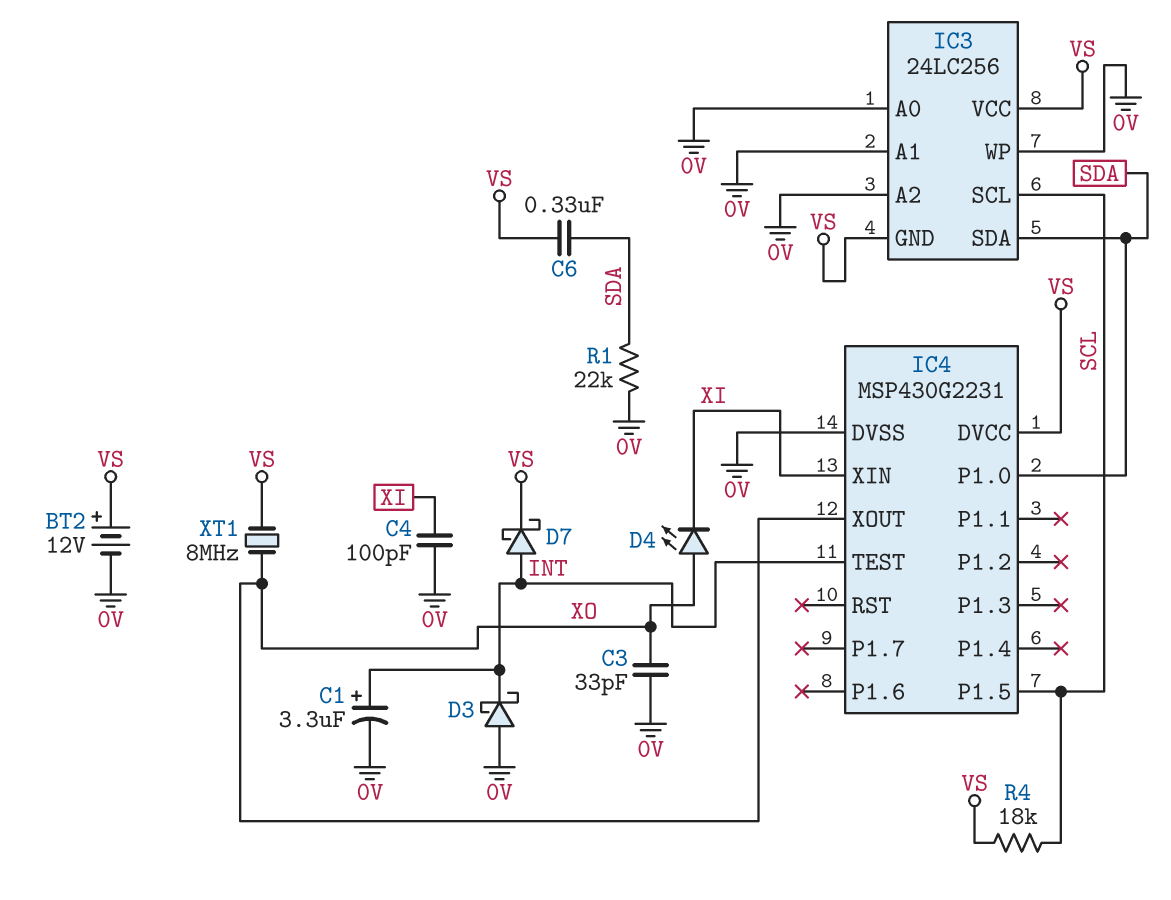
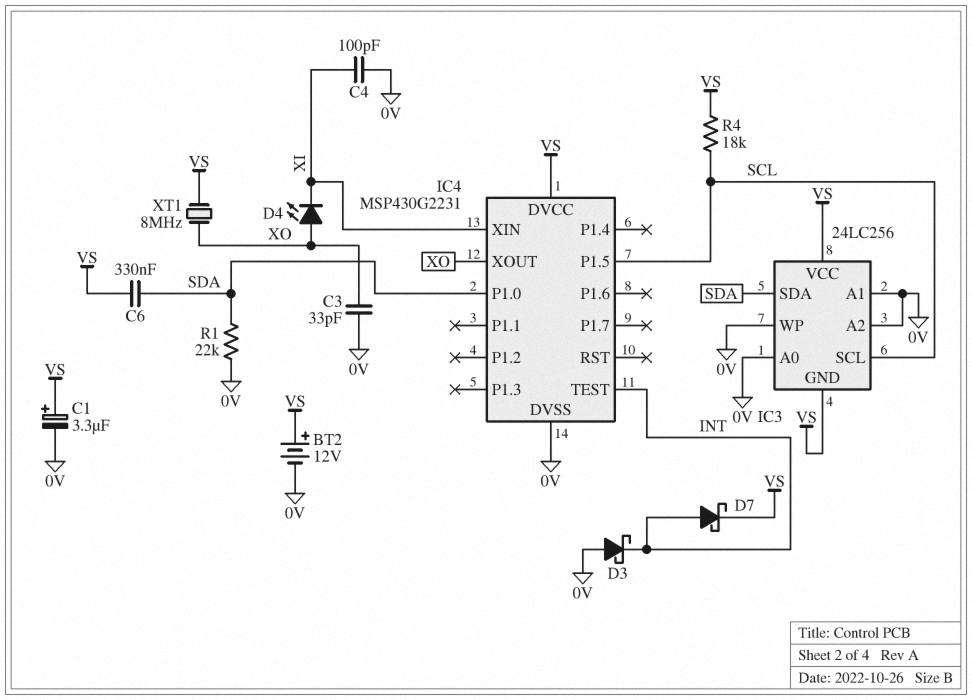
C1: 3.3uF (plus INT, minus 0V) -> 3.3uF (plus VS, minus 0V)

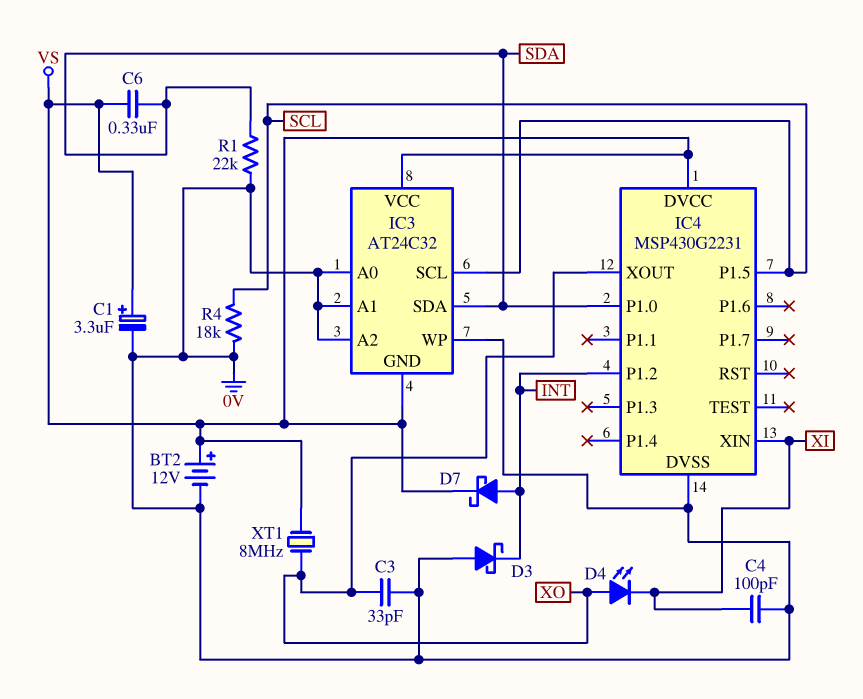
IC3: 24LC256 -> AT24C32
IC4 pin P1.2: none -> INT
IC4 pin TEST: INT -> none
R4: 18k (SCL, VS) -> 18k (0V, SCL)

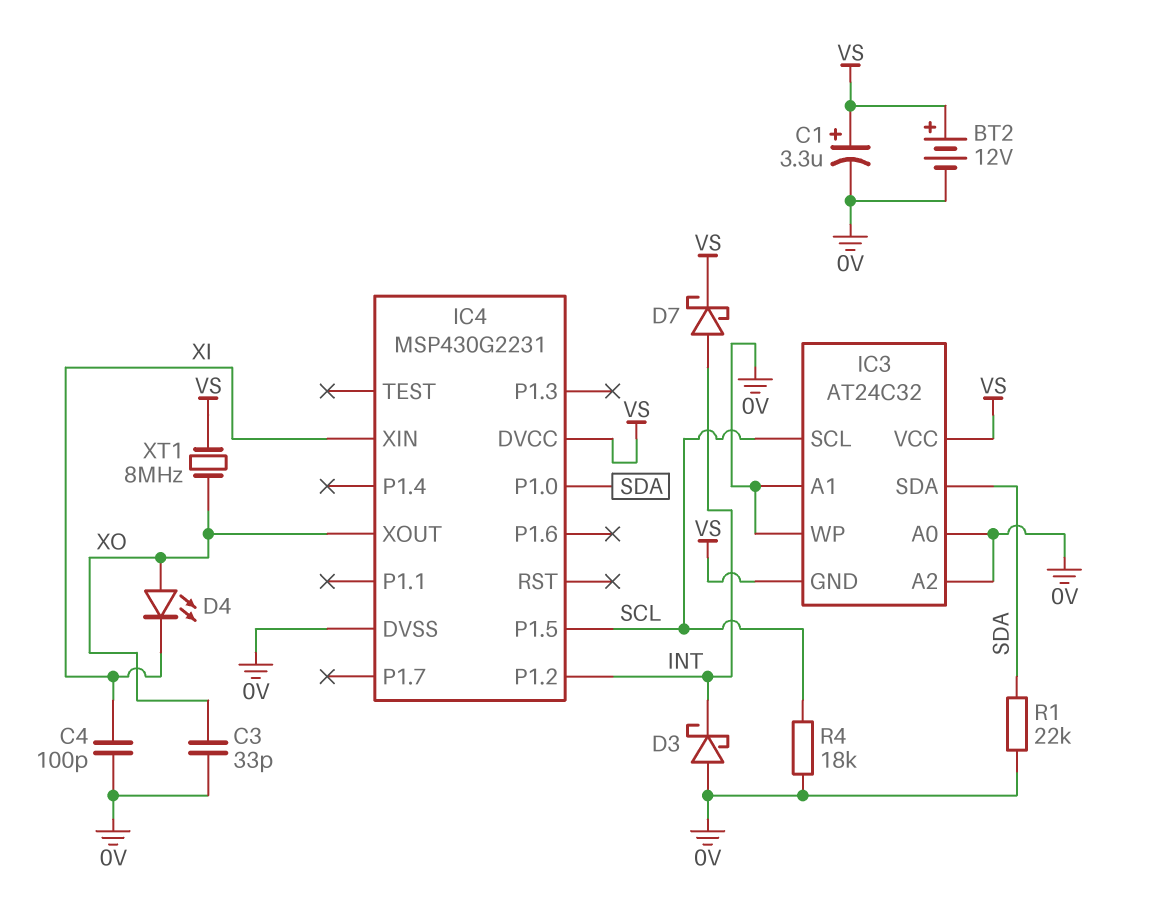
C6: 330nF (SDA, VS) -> none

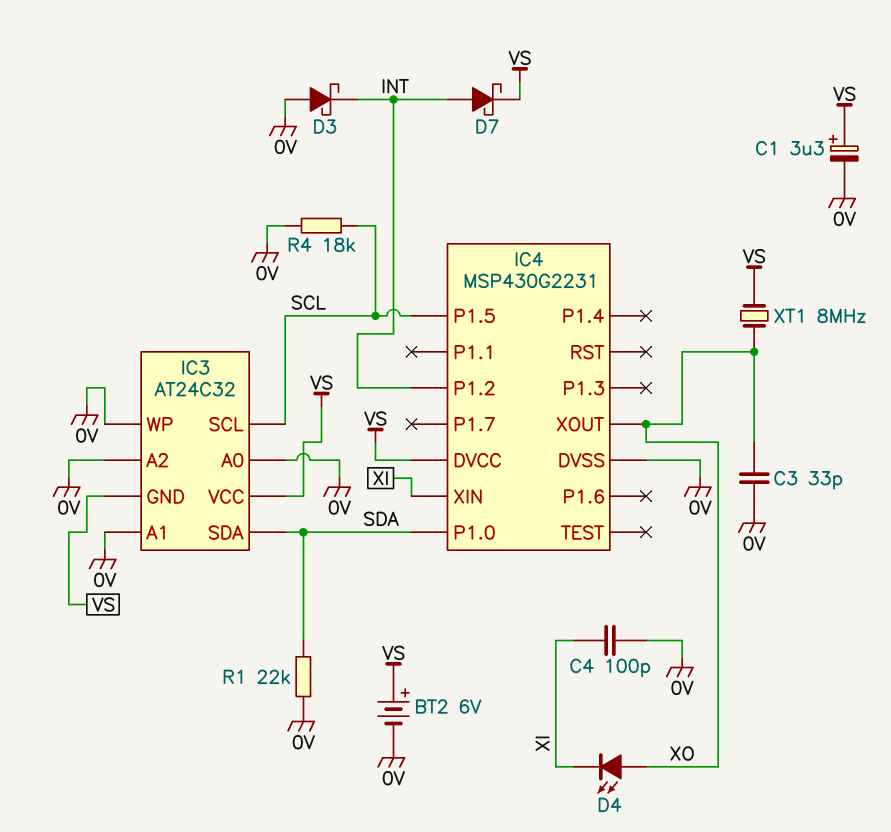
BT2: 12V (plus VS, minus 0V) -> 6V (plus VS, minus 0V)

